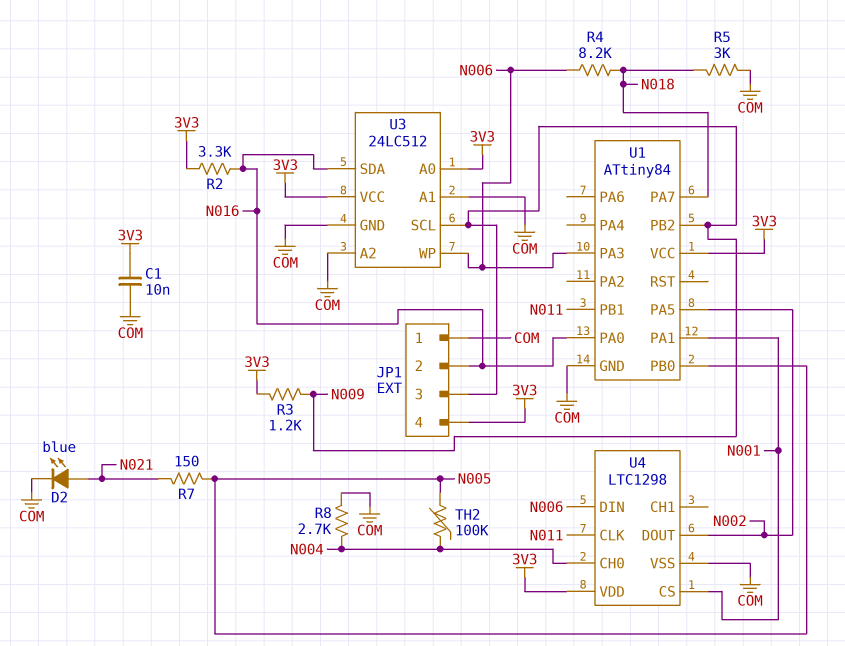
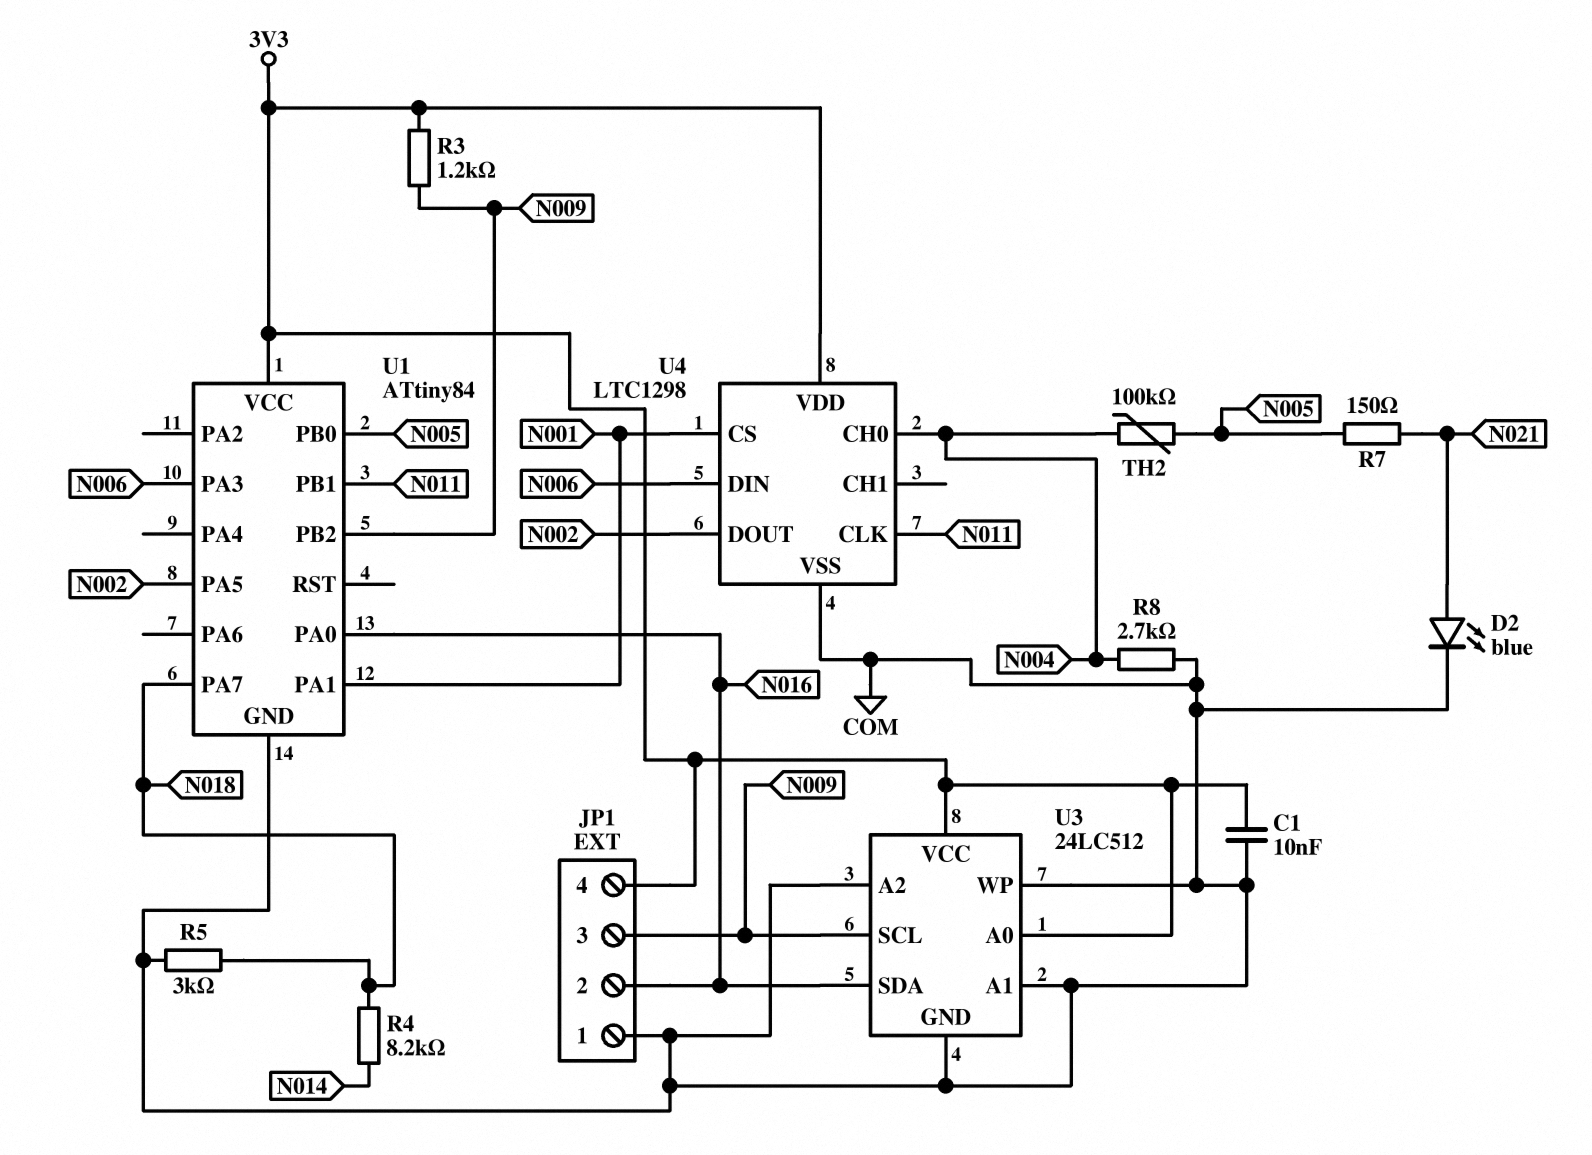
R2: 3.3k (3V3, N016) -> none
R4: 8.2k (N006, N018) -> 8.2k (N014, N018)
U3 pin WP: N006 -> COM

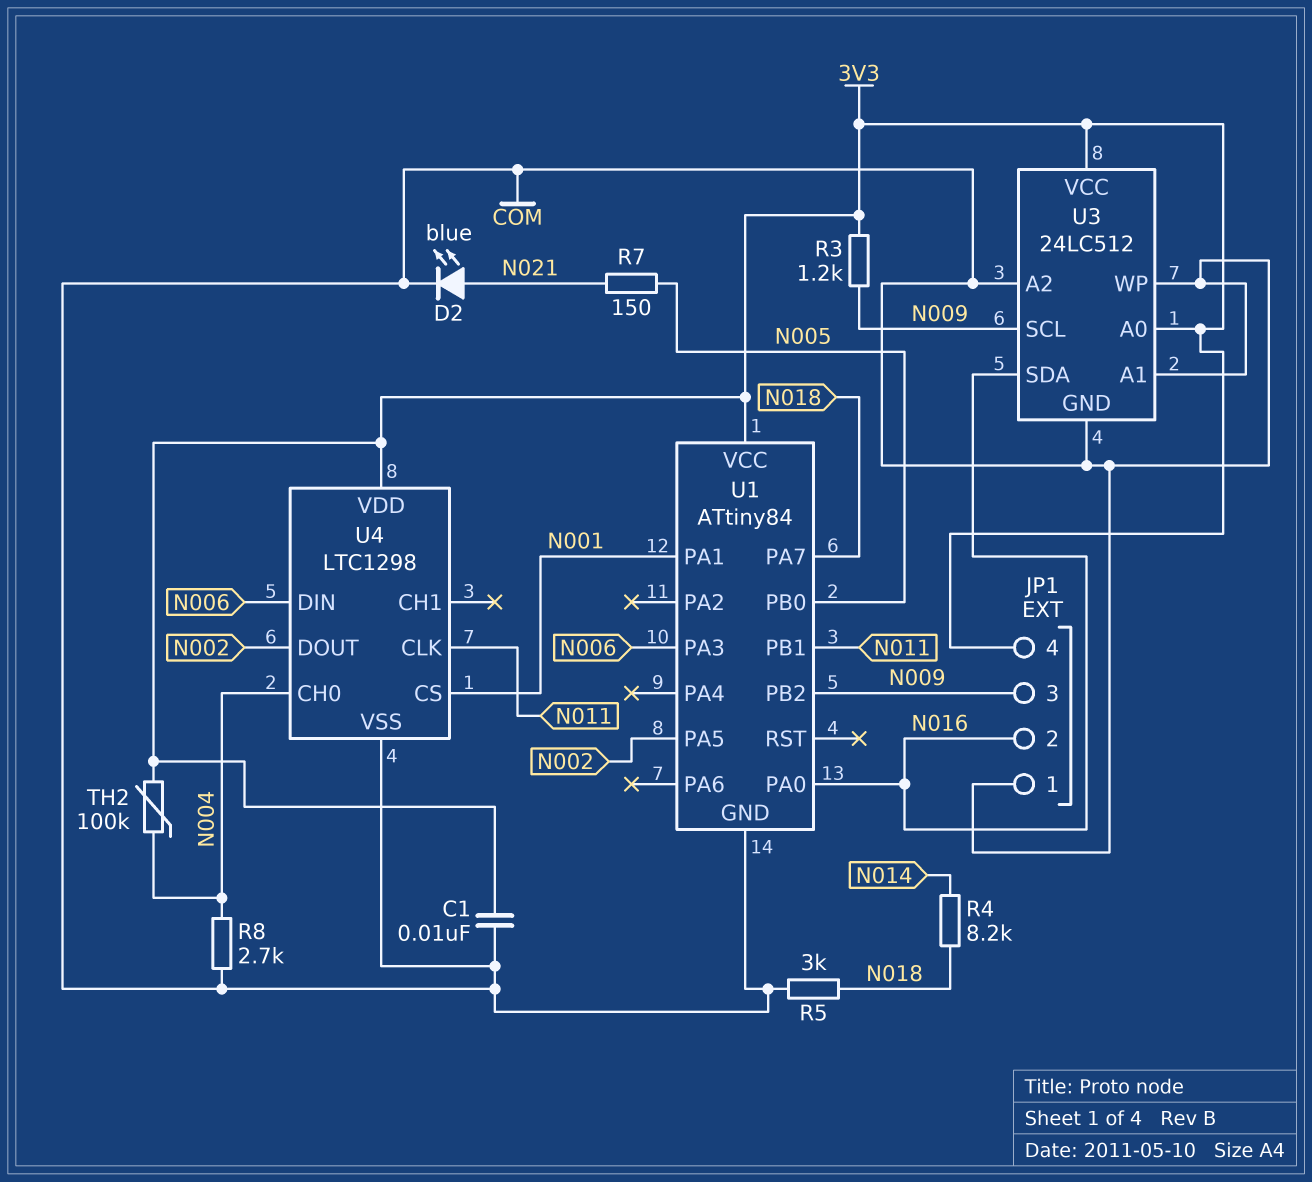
TH2: 100k (N004, N005) -> 100k (3V3, N004)

